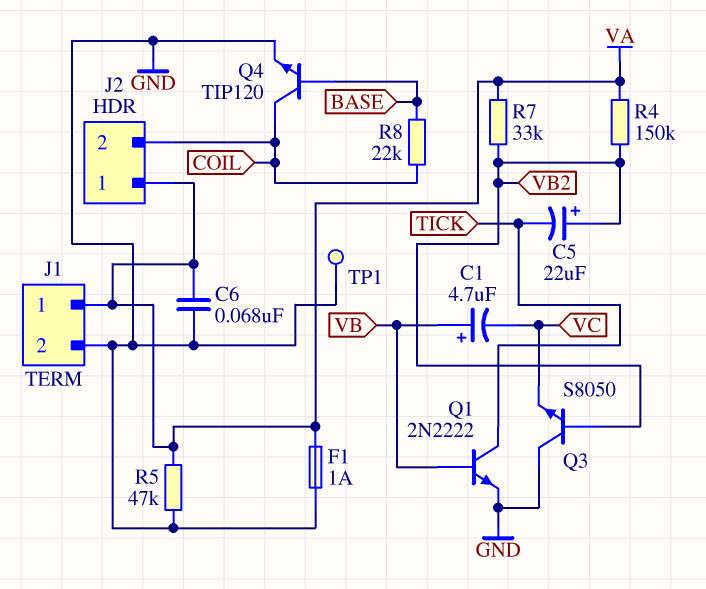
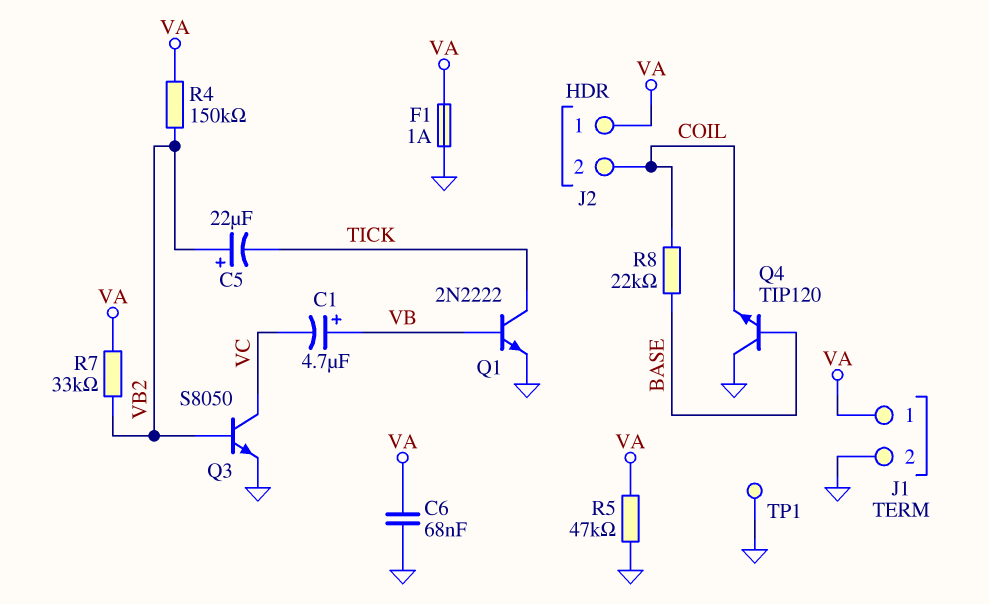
Q3: NPN S8050 (B VB2, C GND, E VC) -> NPN S8050 (B VB2, C VC, E GND)
Q4: NPN TIP120 (B BASE, C COIL, E GND) -> NPN TIP120 (B BASE, C GND, E COIL)

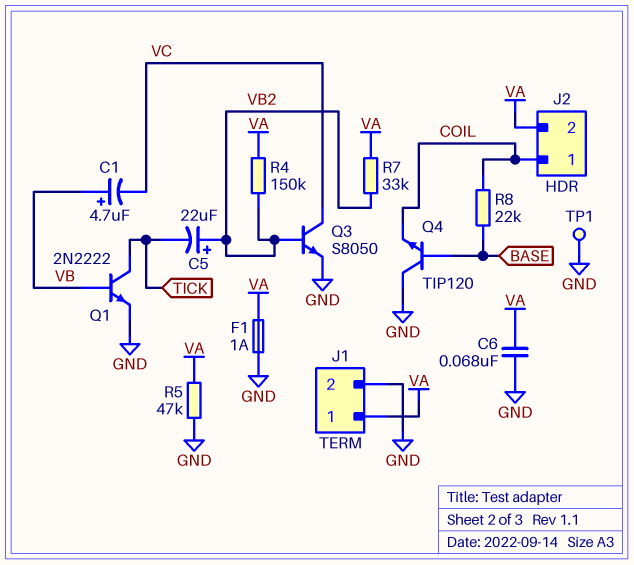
J2 pin 1: VA -> COIL
J2 pin 2: COIL -> VA

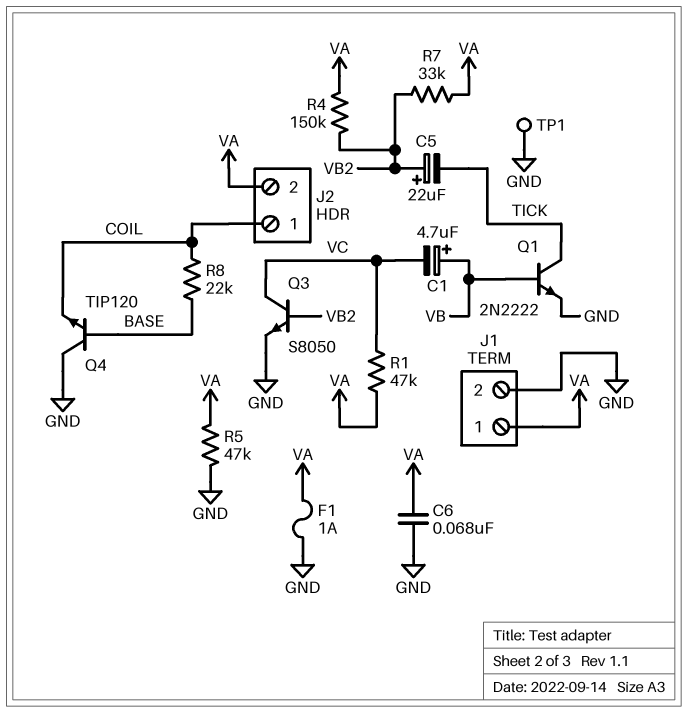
R1: none -> 47k (VA, VC)

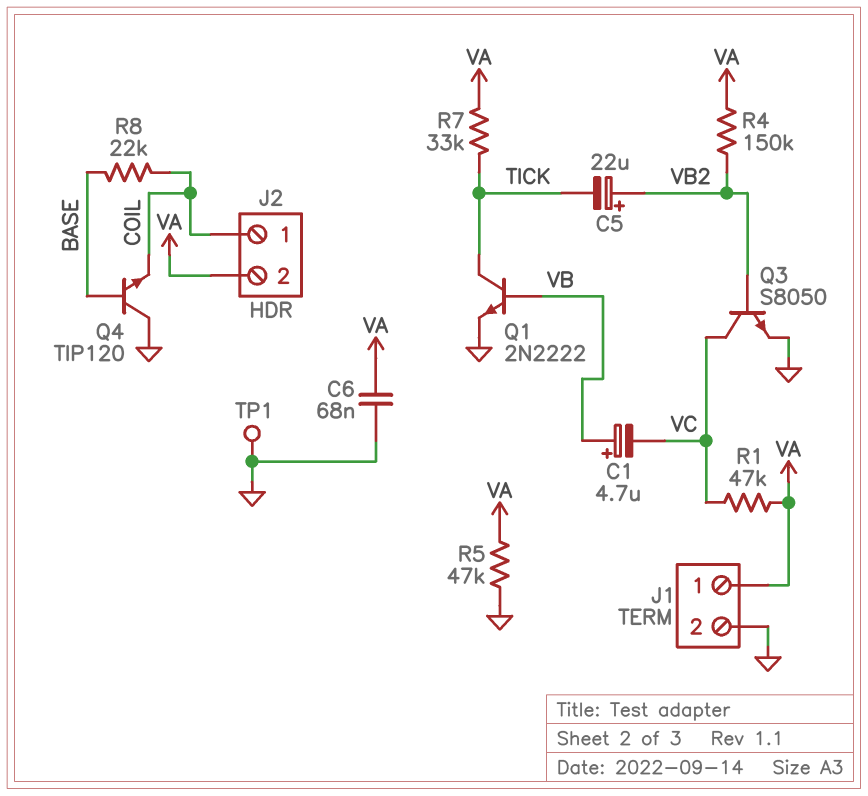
F1: 1A (GND, VA) -> none
R7: 33k (VA, VB2) -> 33k (TICK, VA)

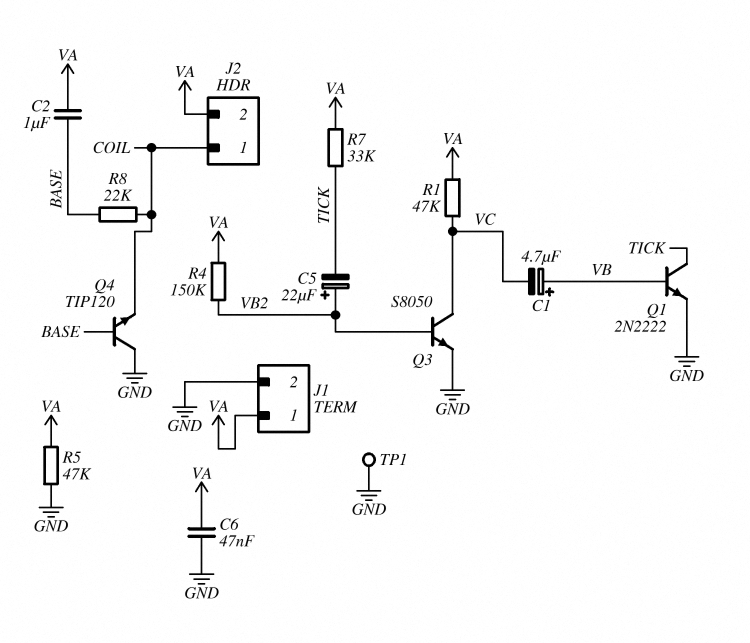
C2: none -> 1uF (BASE, VA)
C6: 68nF (GND, VA) -> 47nF (GND, VA)

